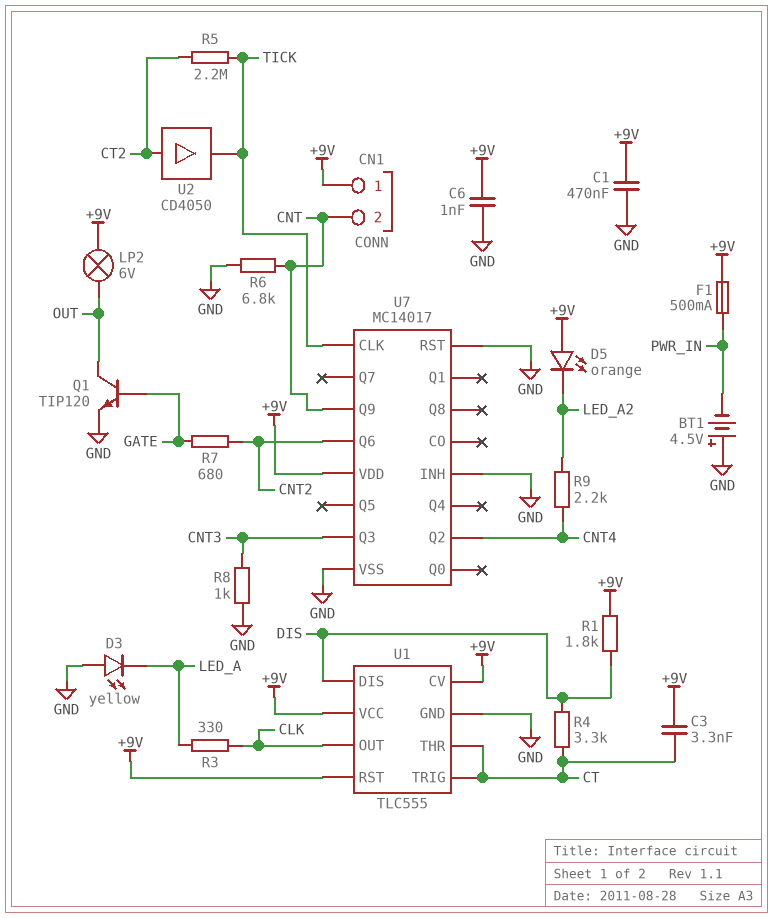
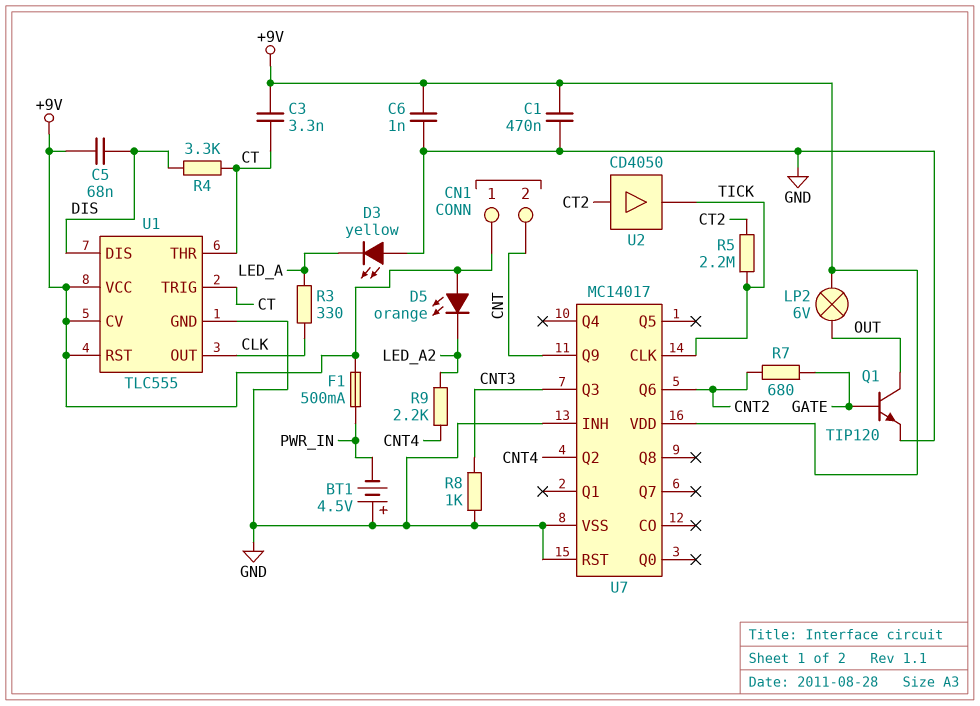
C5: none -> 68nF (+9V, DIS)
R1: 1.8k (+9V, DIS) -> none
R6: 6.8k (CNT, GND) -> none

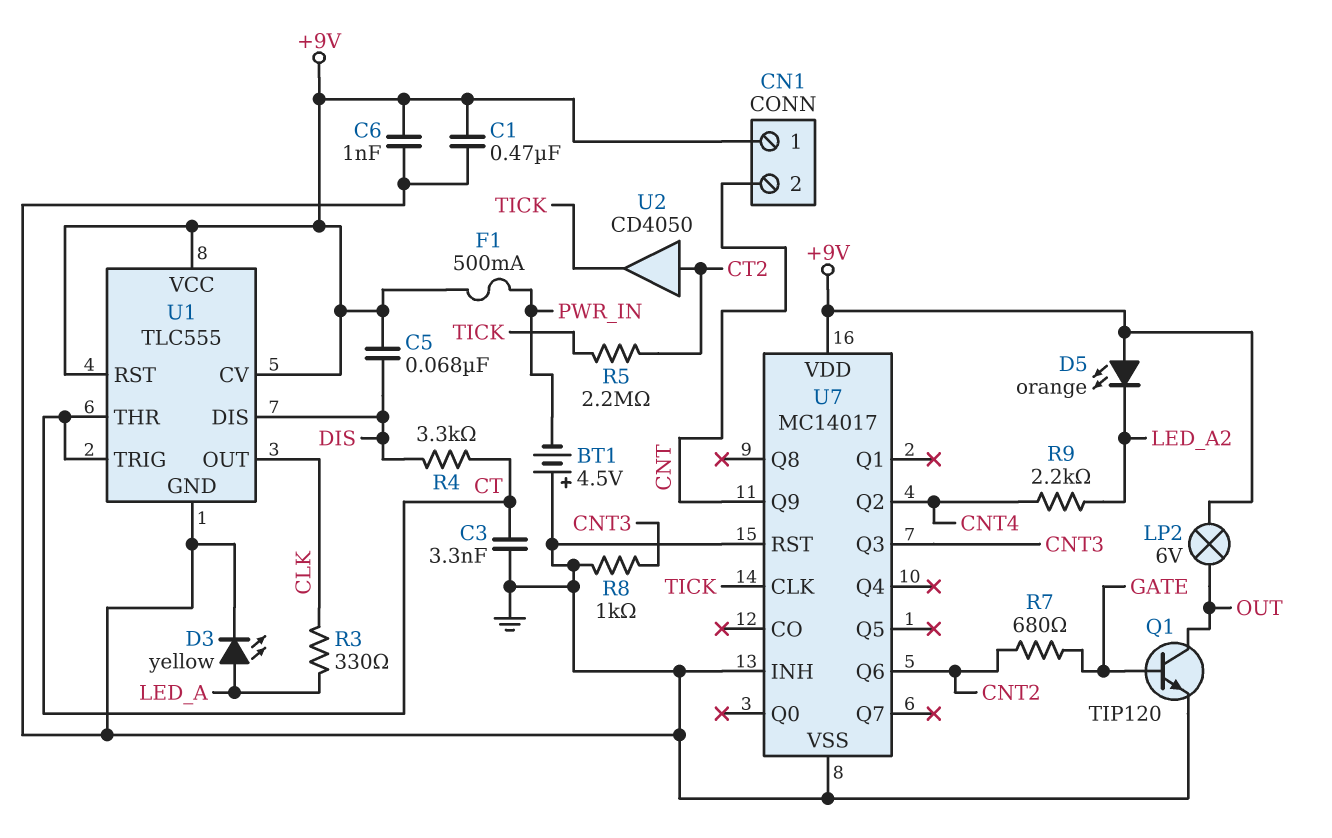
C3: 3.3nF (+9V, CT) -> 3.3nF (CT, GND)
D3: LED yellow (A GND, K LED_A) -> LED yellow (A LED_A, K GND)

